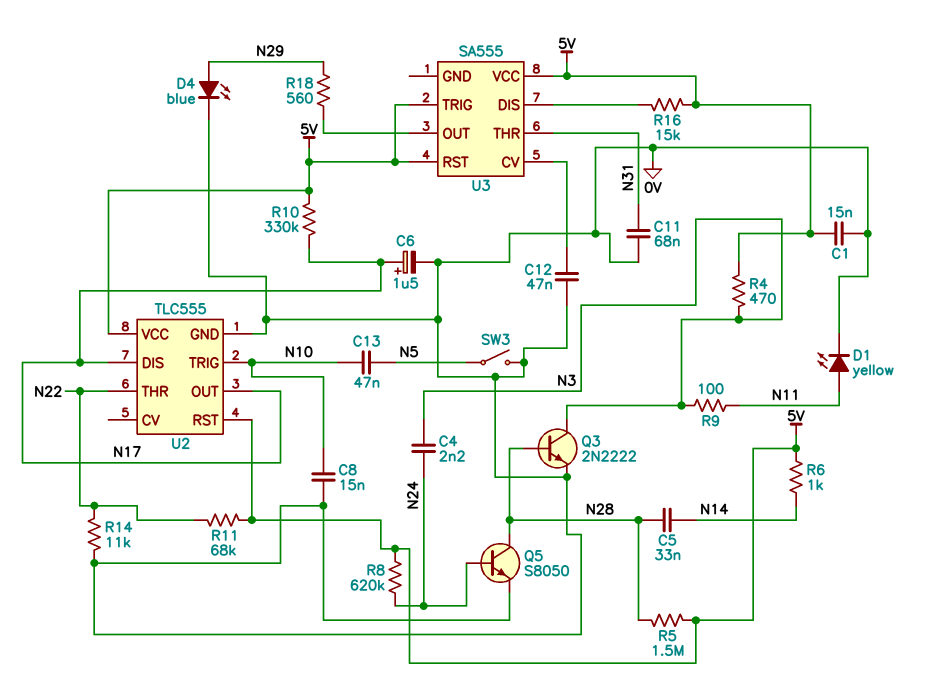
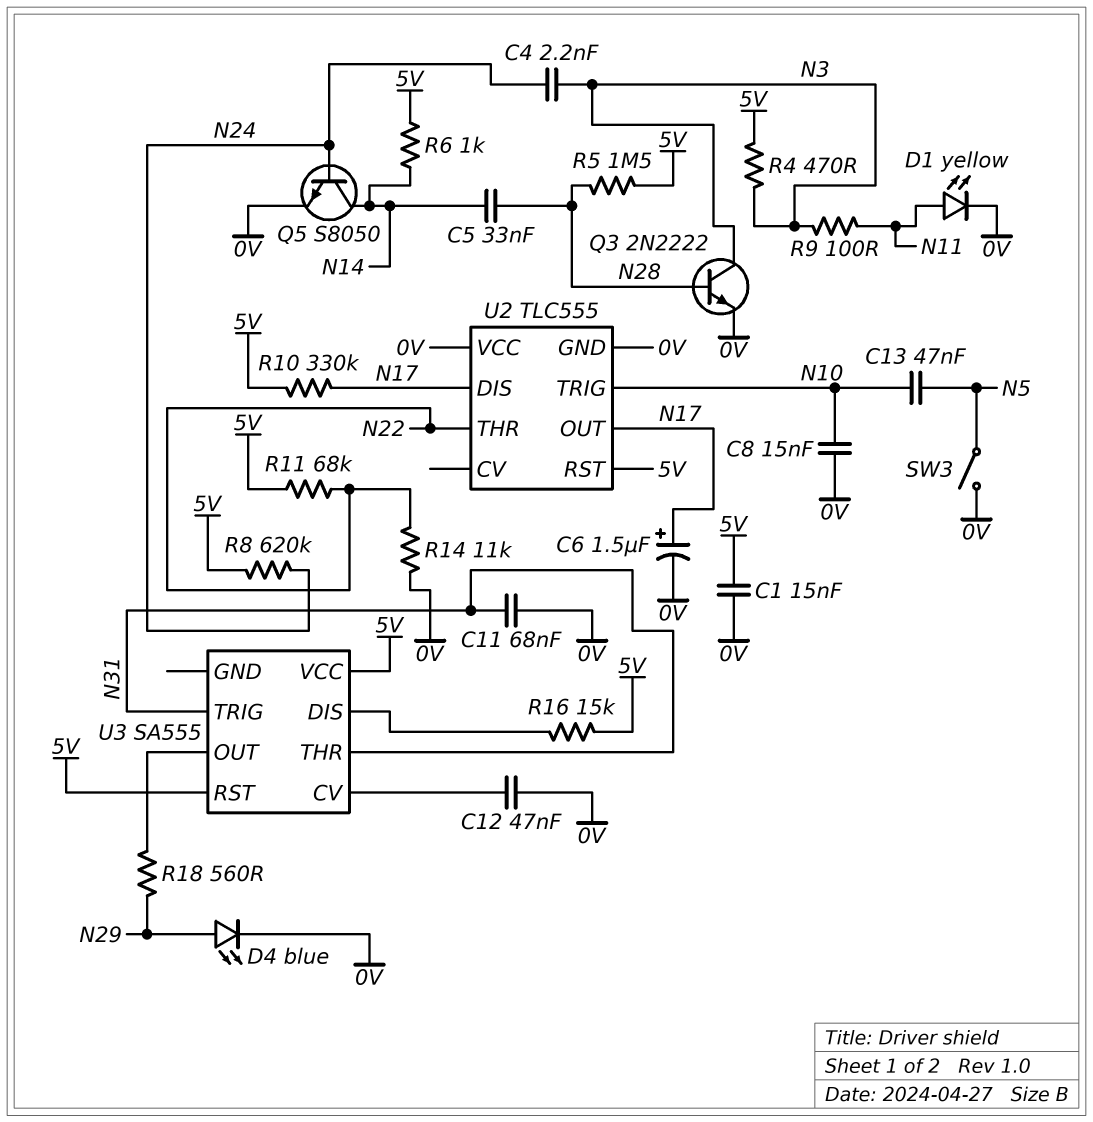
Q5: NPN S8050 (B N24, C N28, E 0V) -> NPN S8050 (B N24, C N14, E 0V)
U2 pin VCC: 5V -> 0V
U3 pin TRIG: 5V -> N31

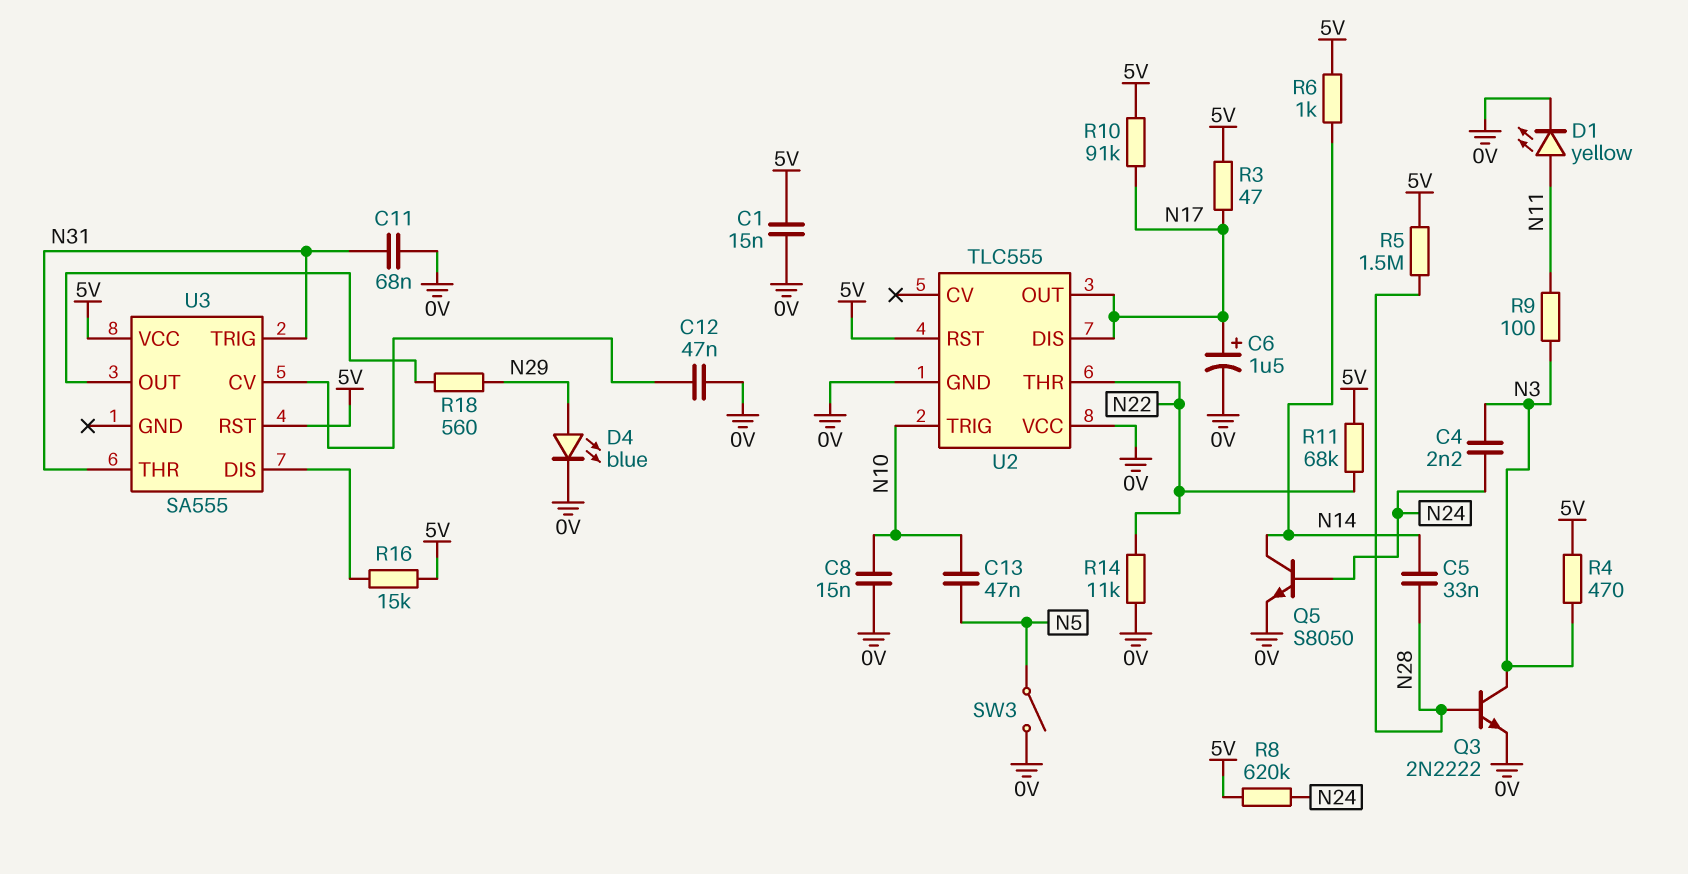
R3: none -> 47 (5V, N17)
R10: 330k (5V, N17) -> 91k (5V, N17)

